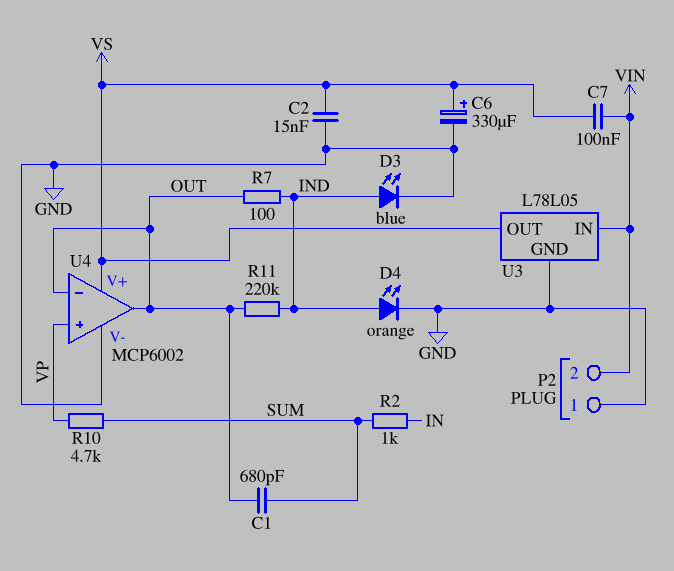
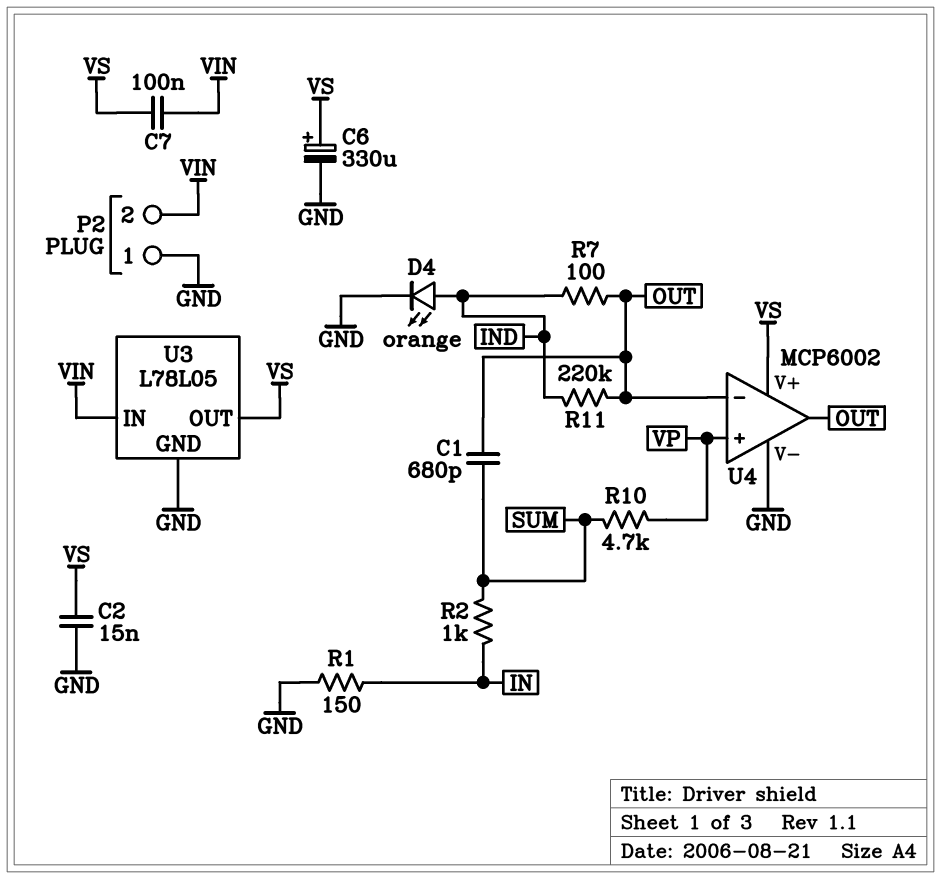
D3: LED blue (A IND, K GND) -> none
R1: none -> 150 (GND, IN)

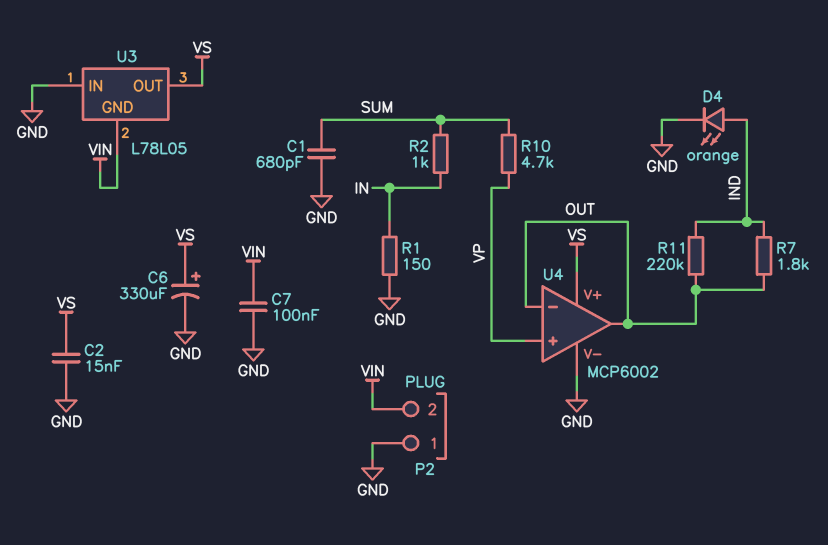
C1: 680pF (OUT, SUM) -> 680pF (GND, SUM)
C7: 100nF (VIN, VS) -> 100nF (GND, VIN)
R7: 100 (IND, OUT) -> 1.8k (IND, OUT)
U3 pin GND: GND -> VIN
U3 pin IN: VIN -> GND

